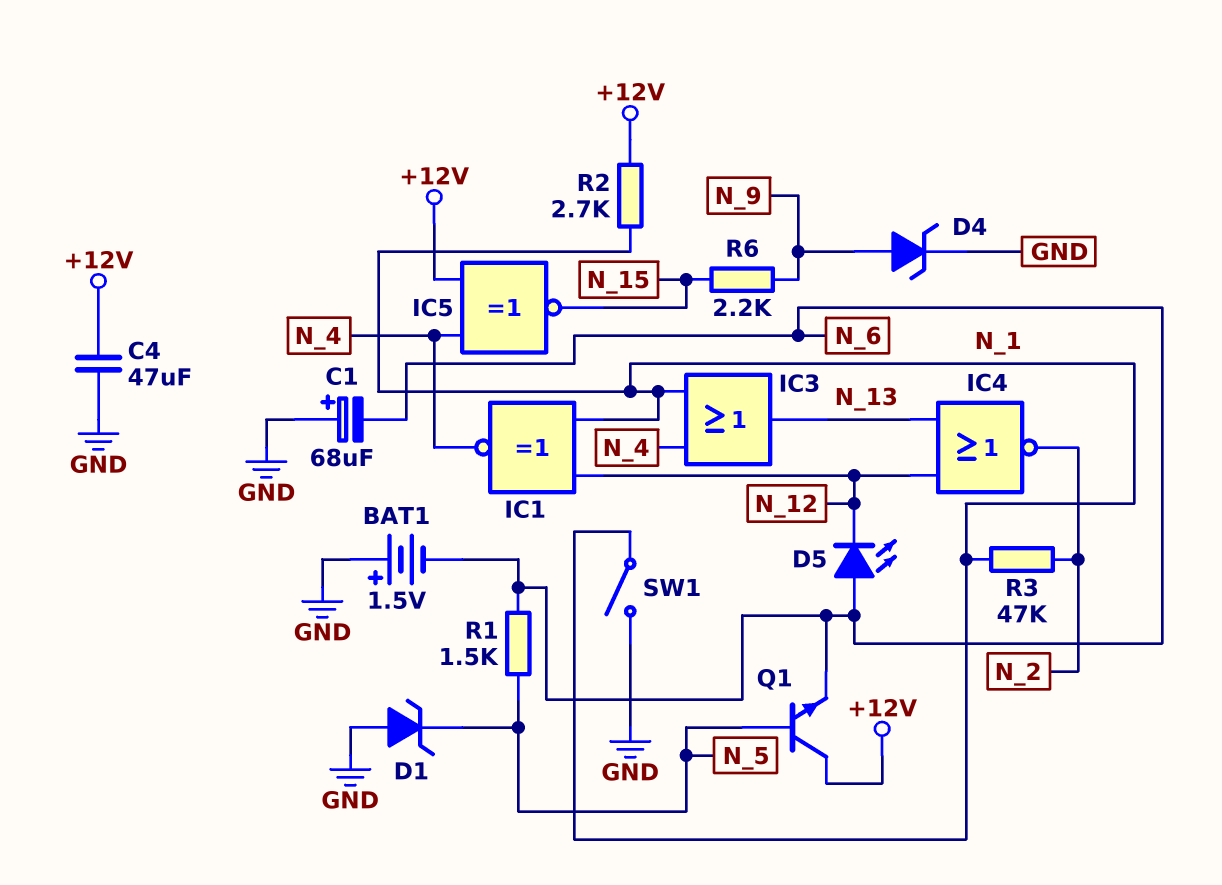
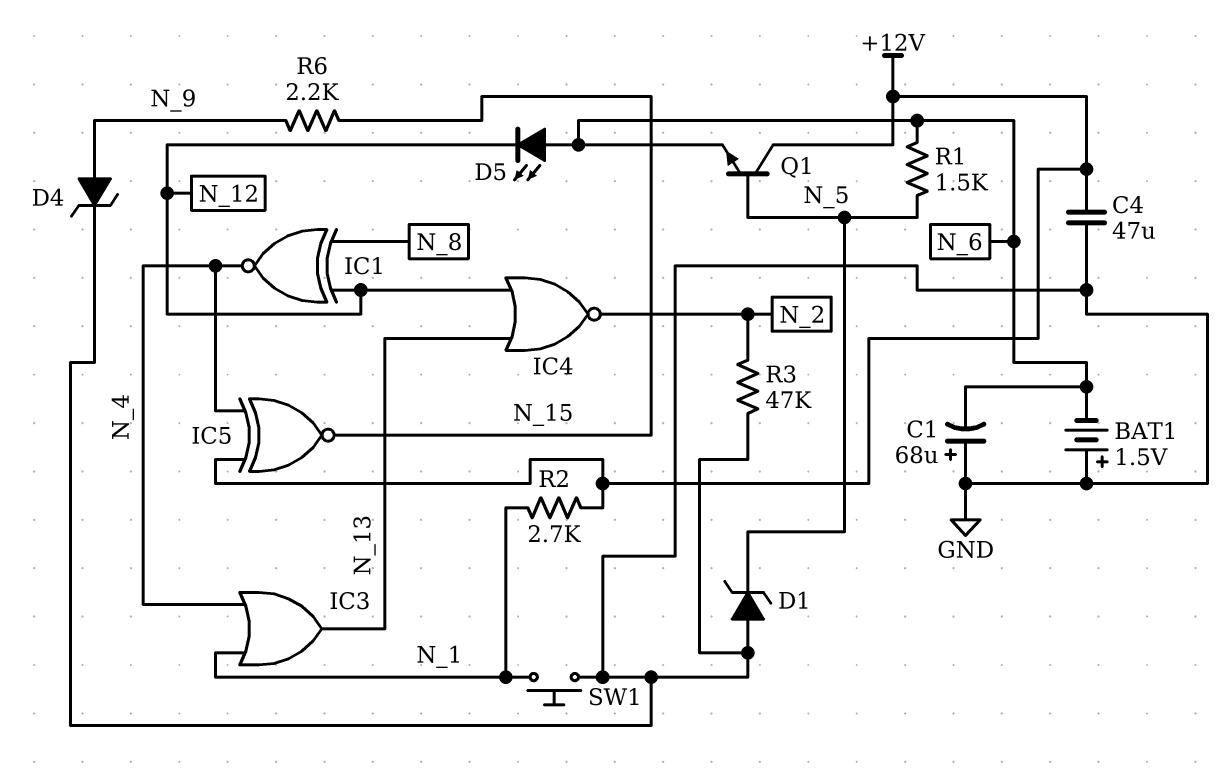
IC1: XNOR (in N_1, in N_12, out N_4) -> XNOR (in N_8, in N_12, out N_4)
R3: 47k (N_1, N_2) -> 47k (GND, N_2)
SW1: switch (GND, N_1) -> button (GND, N_1)

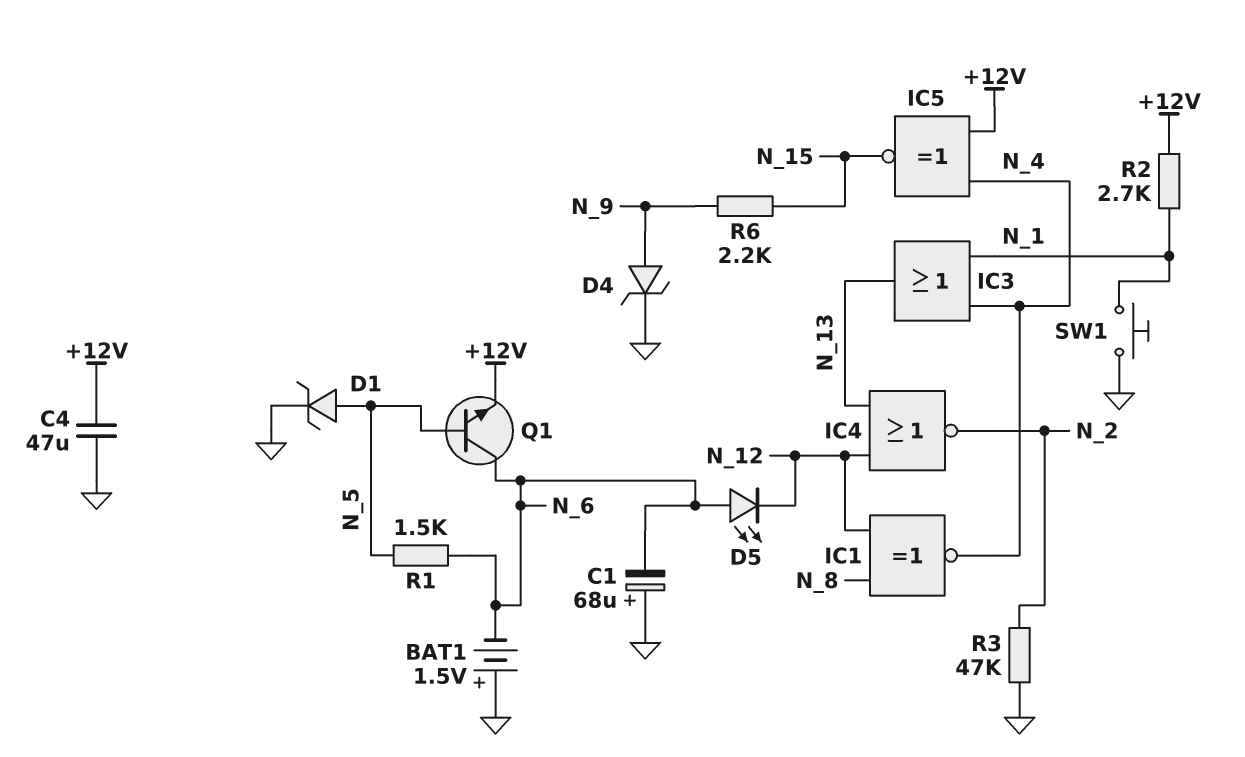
D1: zener (A GND, K N_5) -> zener (A N_5, K GND)
Q1: NPN (B N_5, C +12V, E N_6) -> NPN (B N_5, C N_6, E +12V)

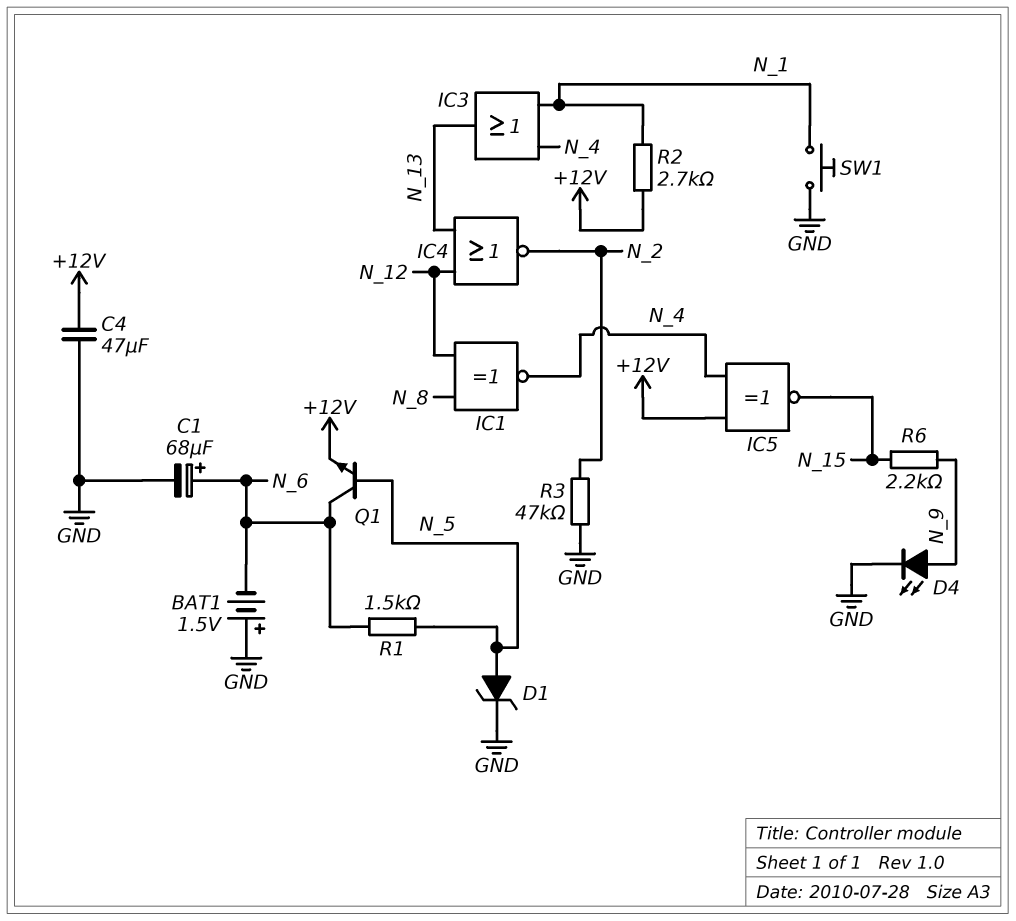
C1: 68uF (plus GND, minus N_6) -> 68uF (plus N_6, minus GND)
D4: zener (A N_9, K GND) -> LED (A N_9, K GND)
D5: LED (A N_6, K N_12) -> none

